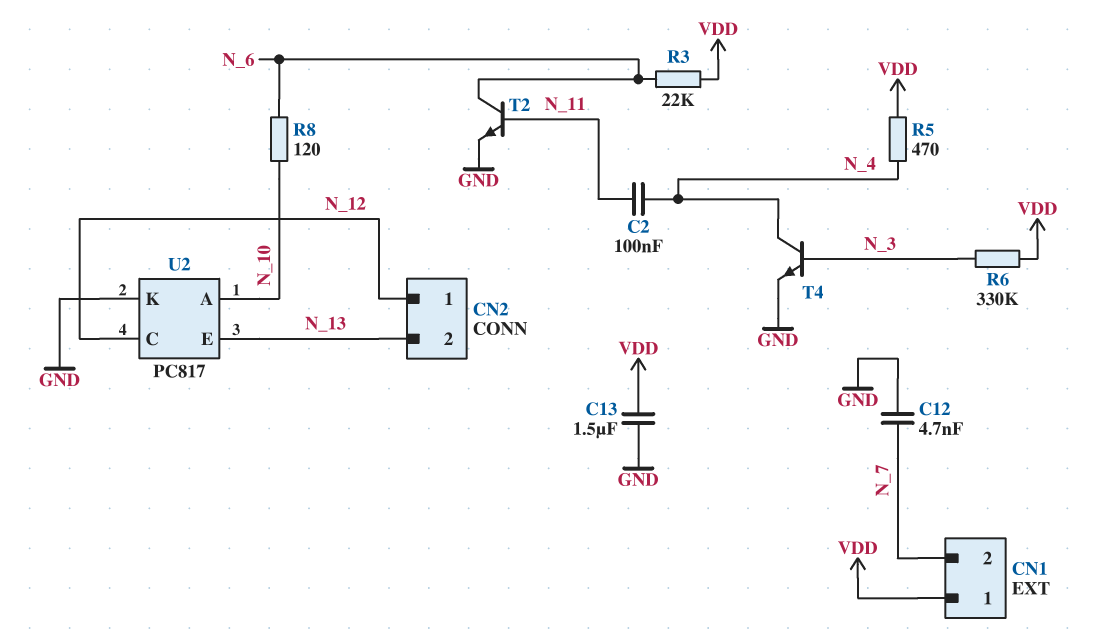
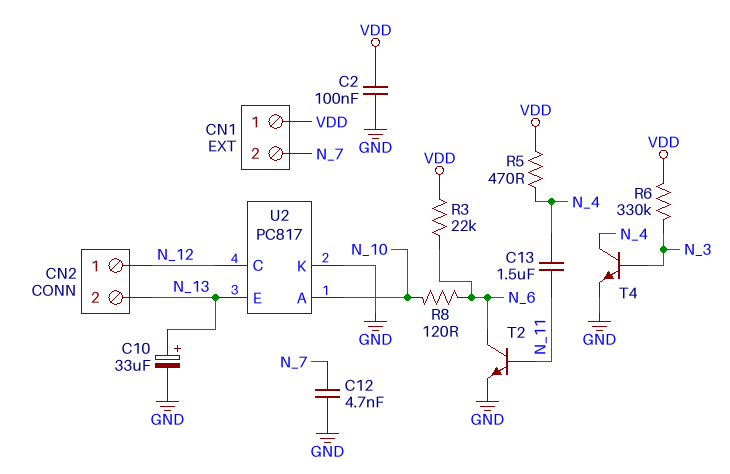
C2: 100nF (N_4, N_11) -> 100nF (GND, VDD)
C10: none -> 33uF (plus N_13, minus GND)
C13: 1.5uF (GND, VDD) -> 1.5uF (N_4, N_11)

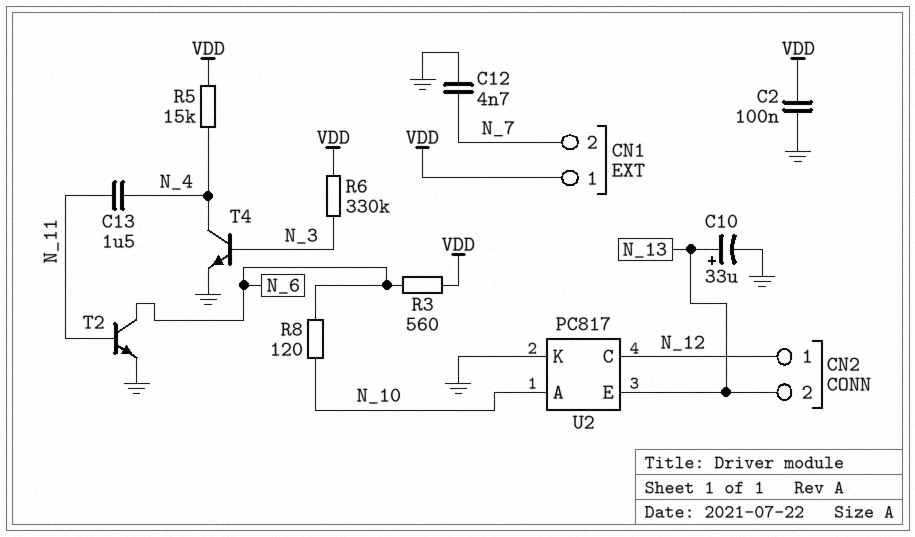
R3: 22k (N_6, VDD) -> 560 (N_6, VDD)
R5: 470 (N_4, VDD) -> 15k (N_4, VDD)

